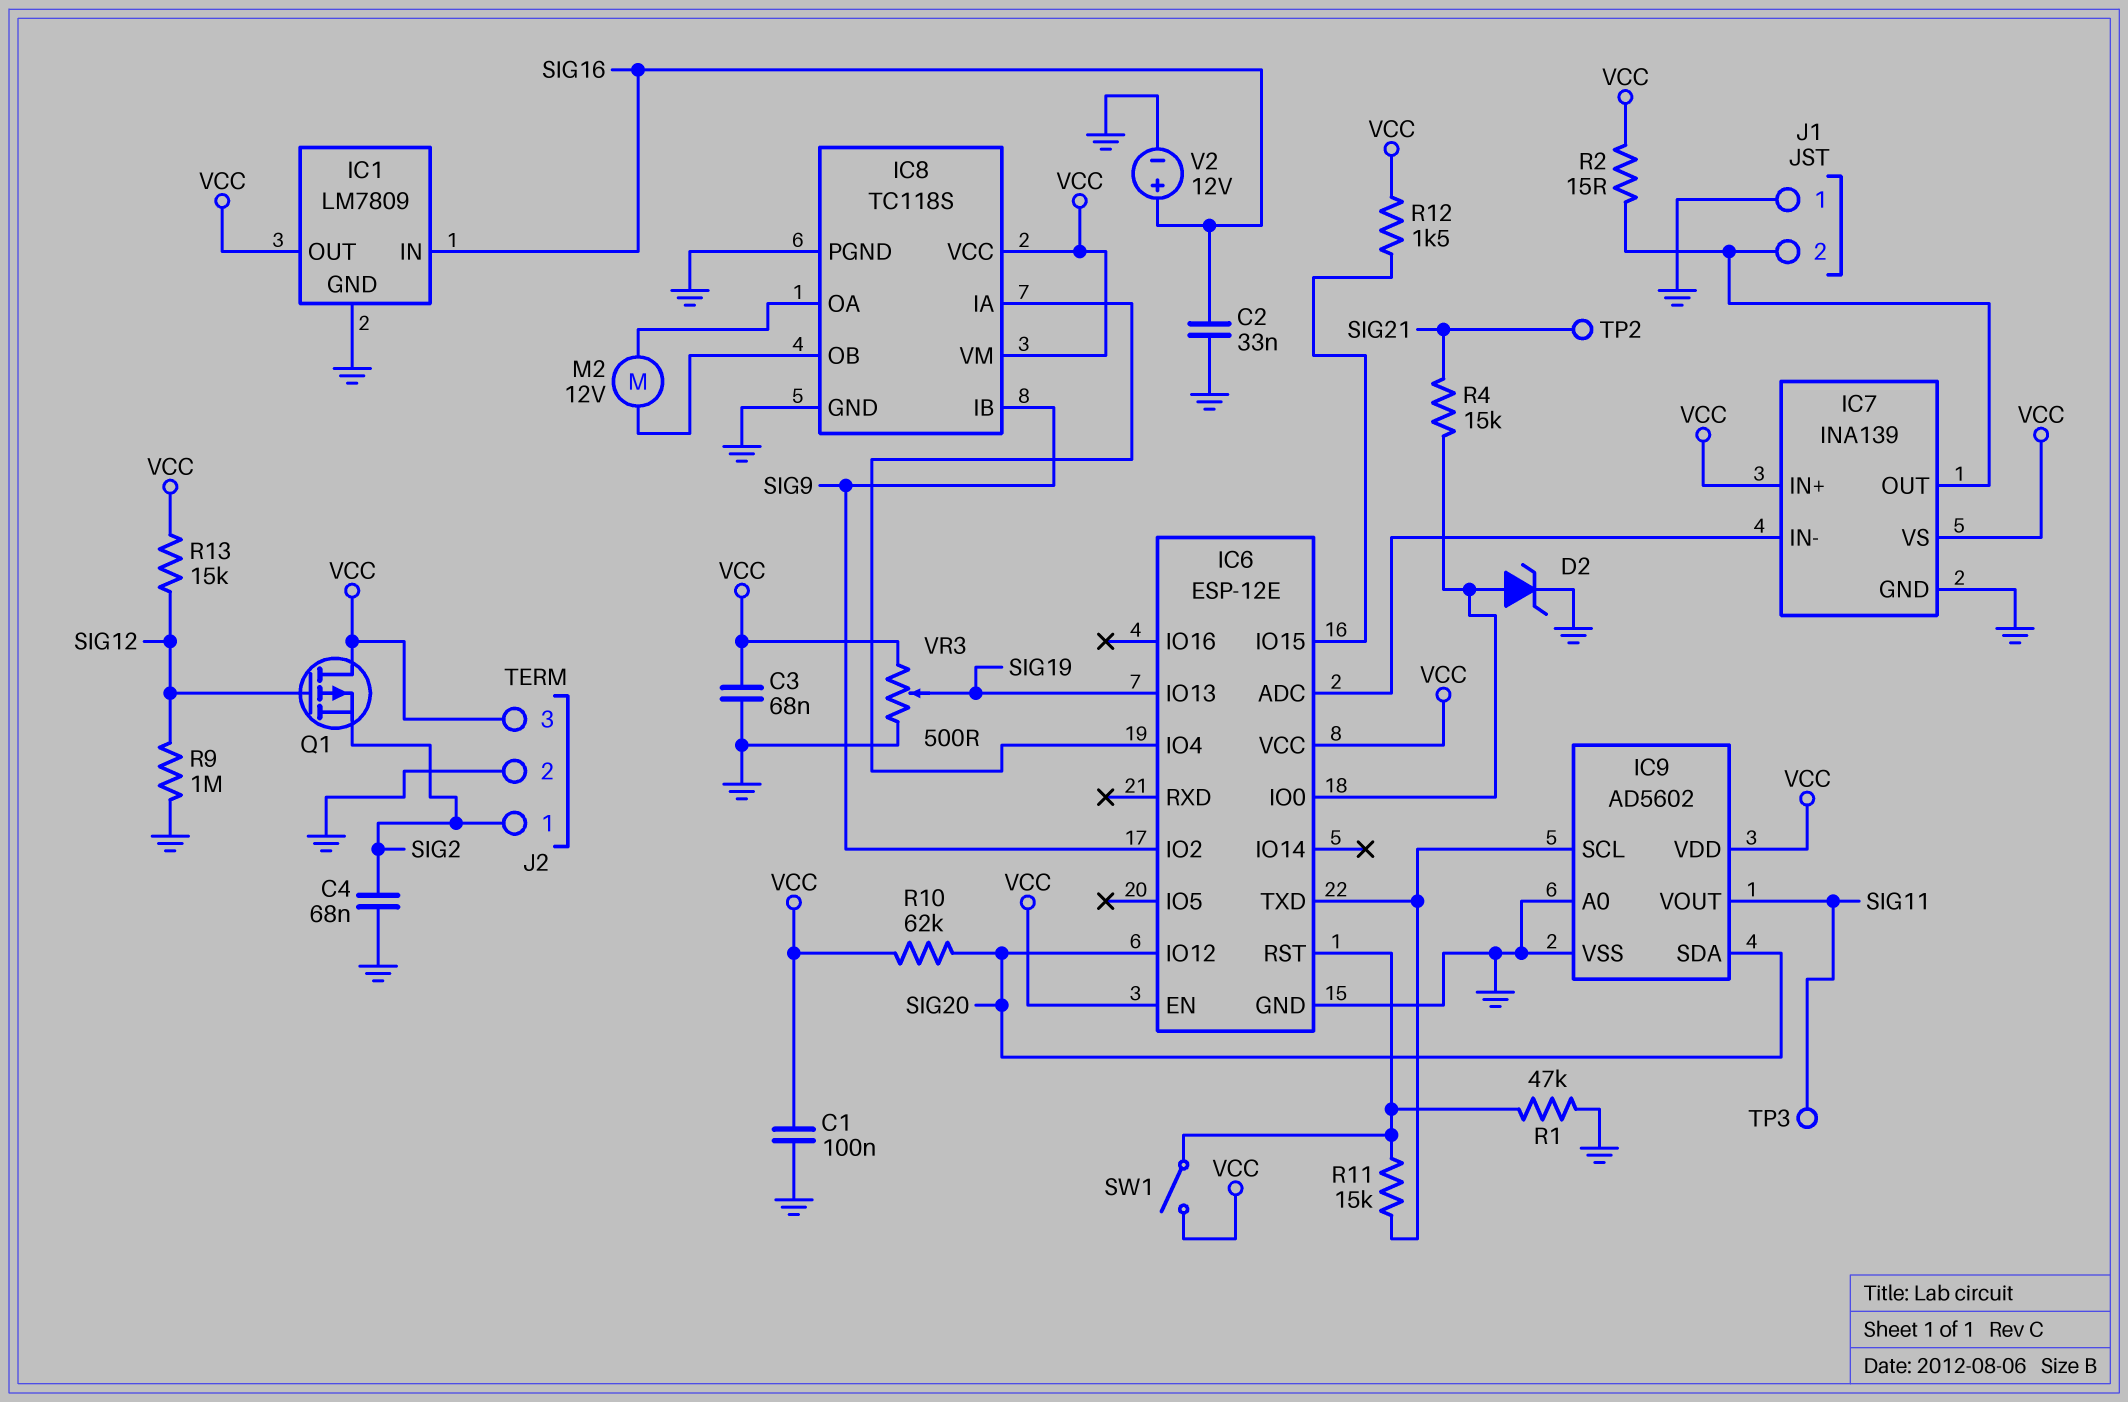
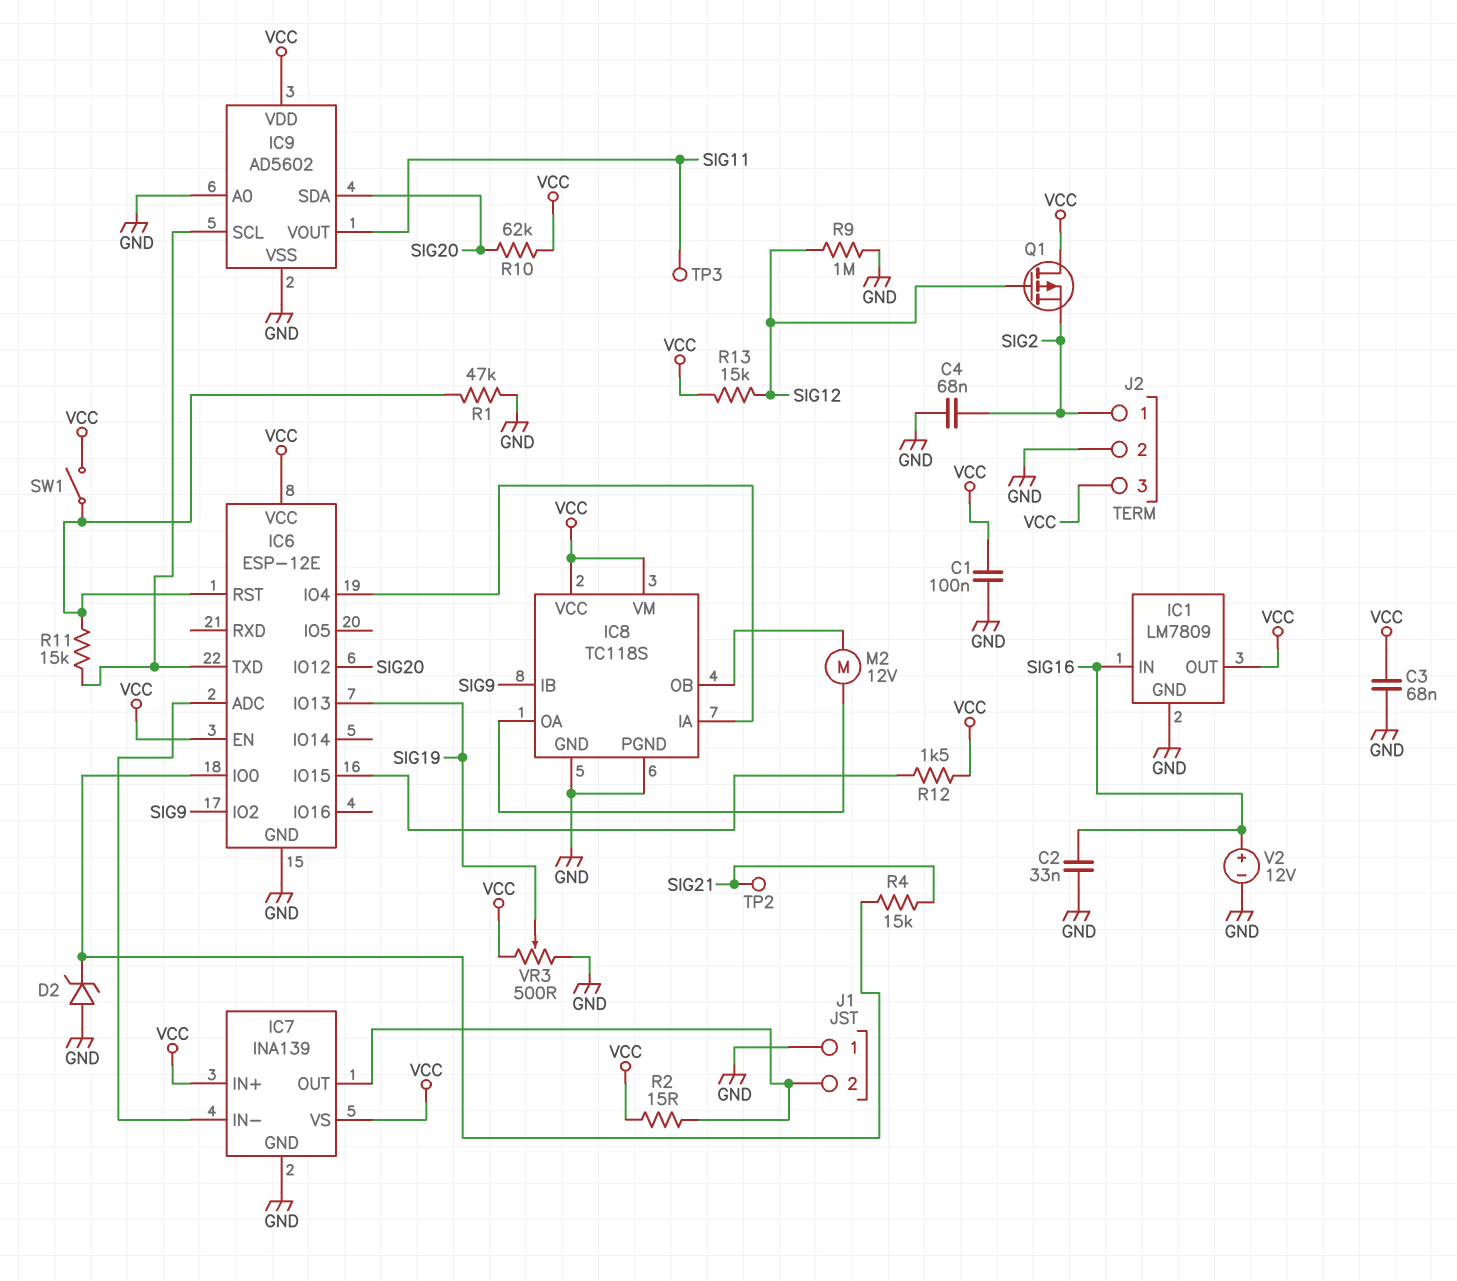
D2: zener (A IC6/IO0, K GND) -> zener (A GND, K IC6/IO0)

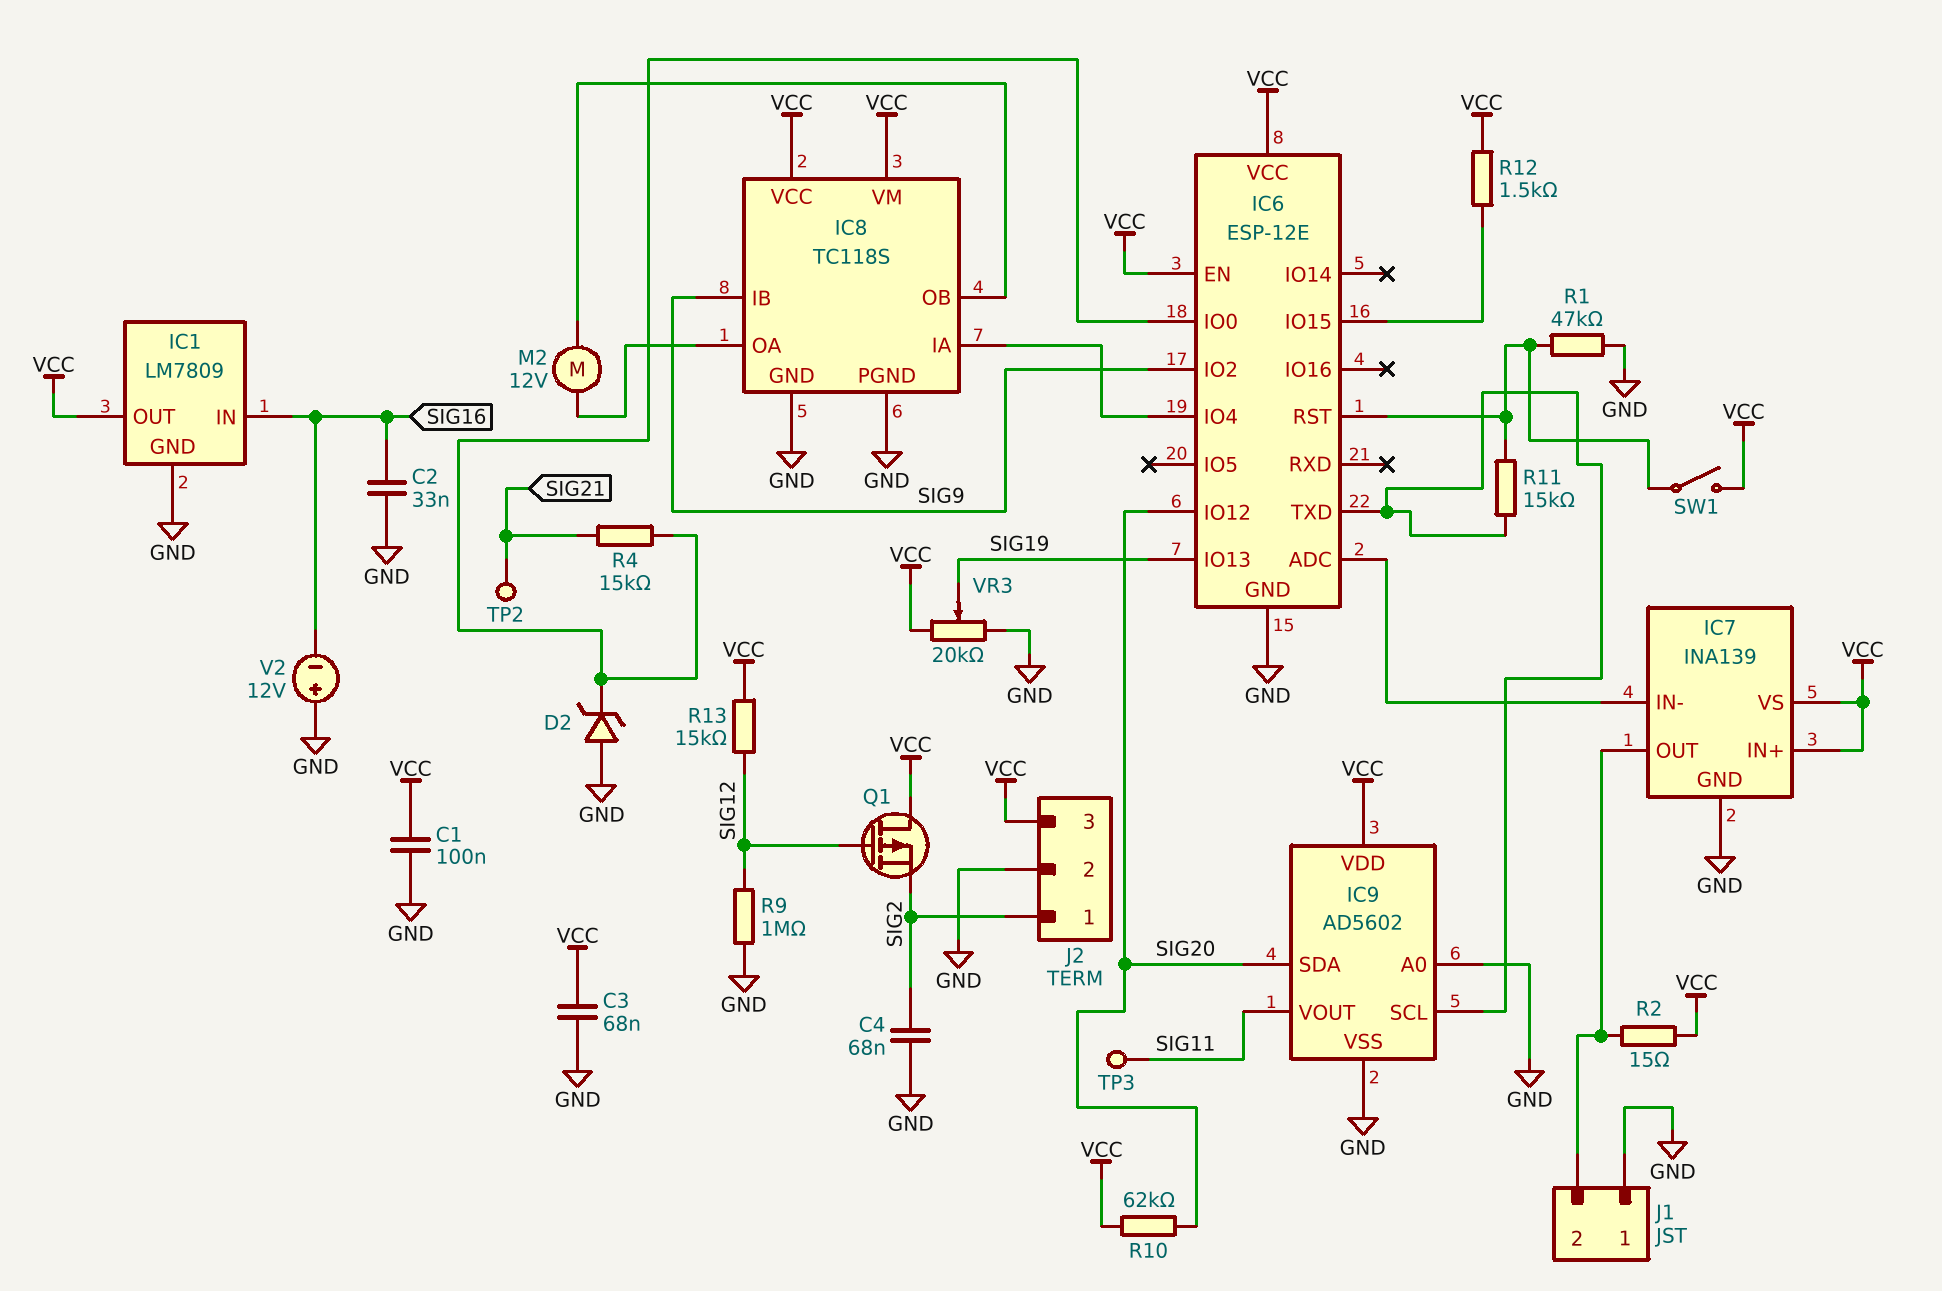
V2: 12V (plus SIG16, minus GND) -> 12V (plus GND, minus SIG16)
VR3: 500 (GND, VCC, wiper SIG19) -> 20k (GND, VCC, wiper SIG19)

